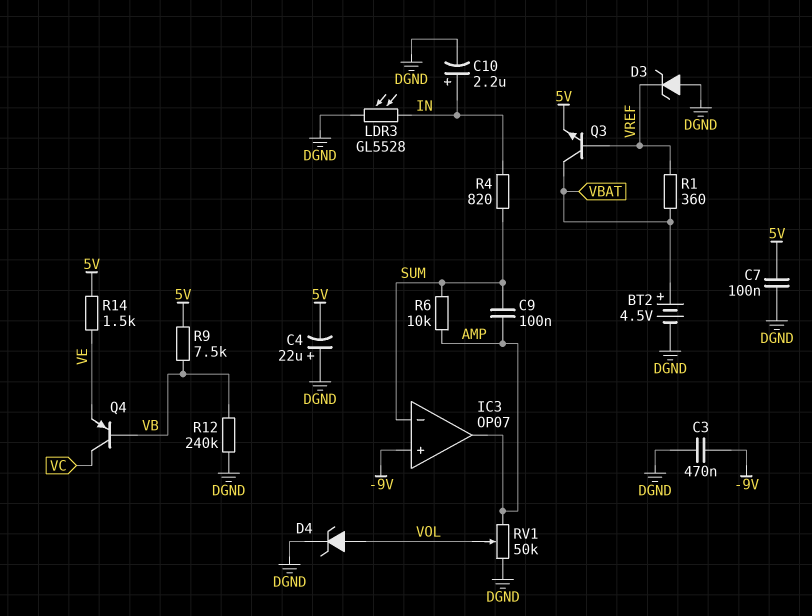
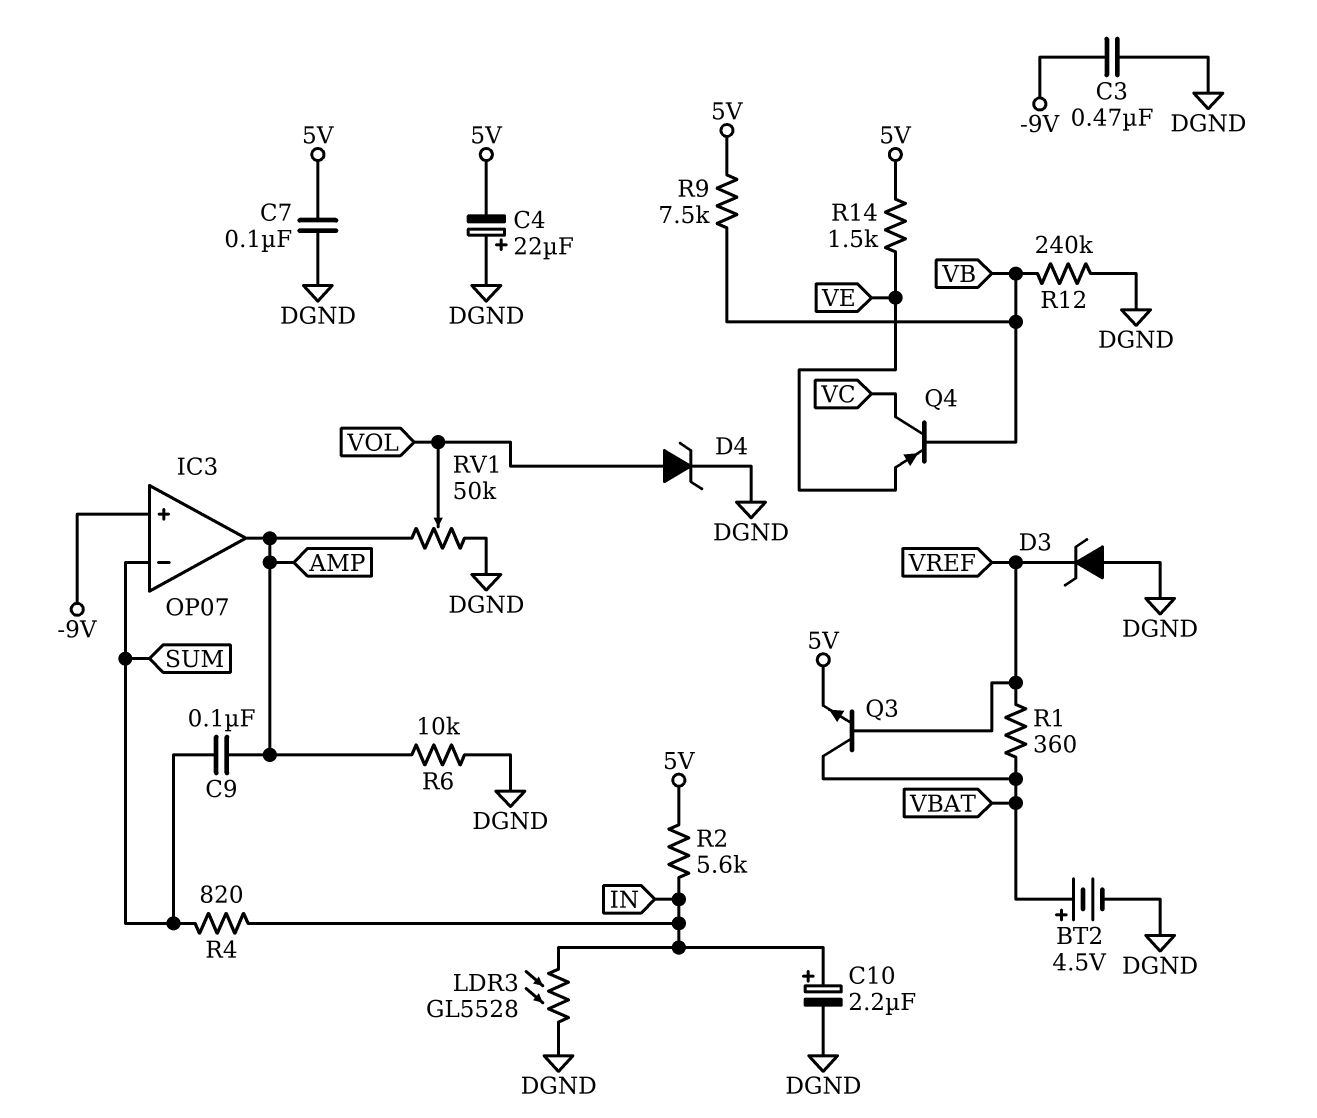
R2: none -> 5.6k (5V, IN)
R6: 10k (AMP, SUM) -> 10k (AMP, DGND)

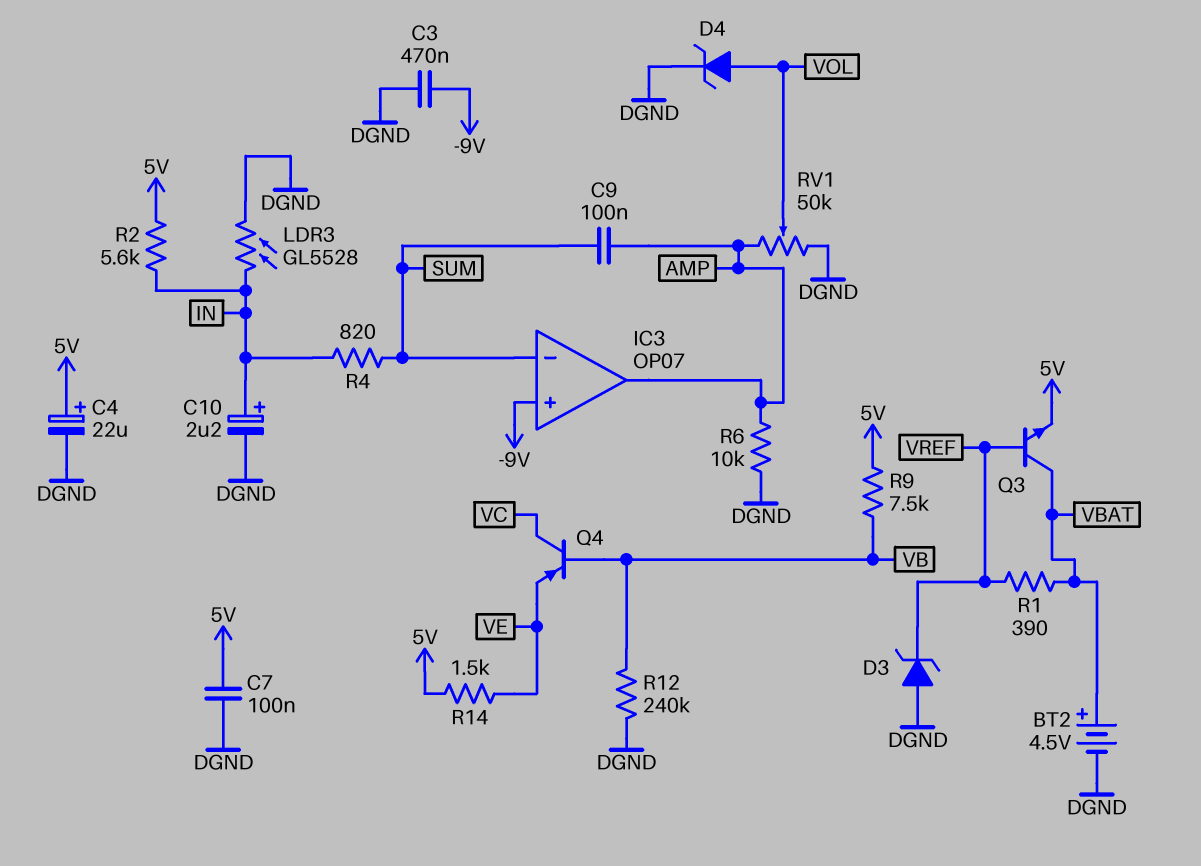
C4: 22uF (plus DGND, minus 5V) -> 22uF (plus 5V, minus DGND)
R1: 360 (VBAT, VREF) -> 390 (VBAT, VREF)

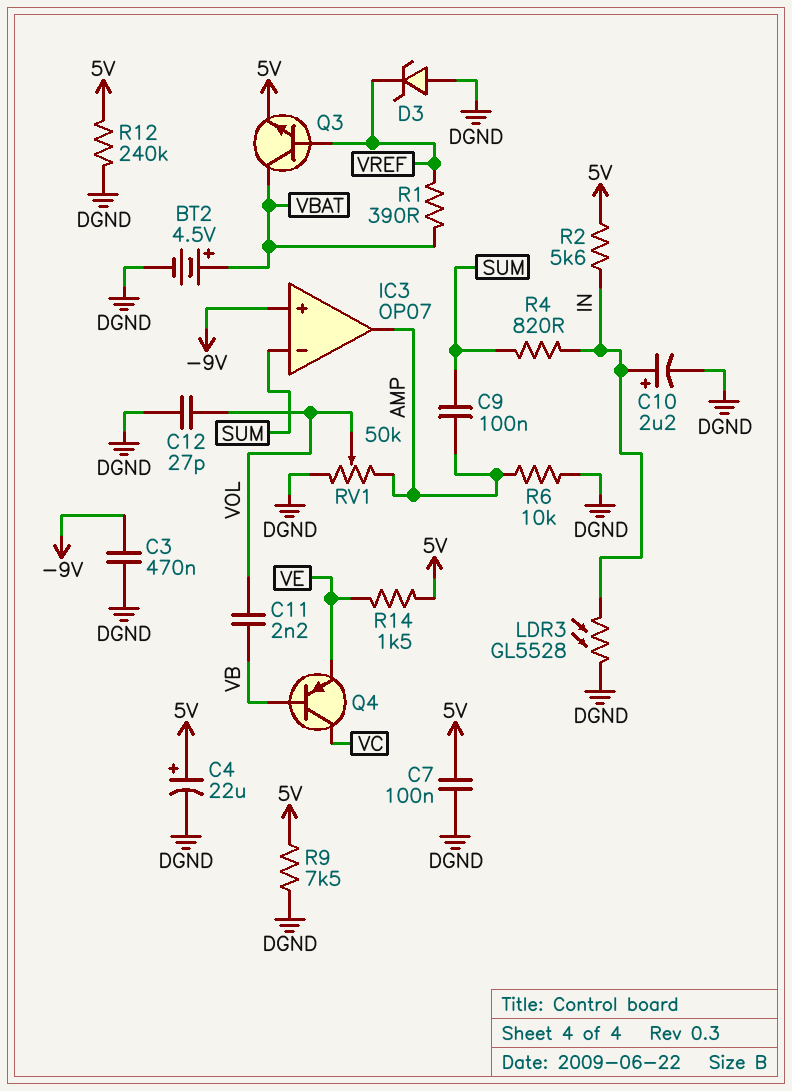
C11: none -> 2.2nF (VB, VOL)
C12: none -> 27pF (DGND, VOL)
D4: zener (A VOL, K DGND) -> none
R9: 7.5k (5V, VB) -> 7.5k (5V, DGND)
R12: 240k (DGND, VB) -> 240k (5V, DGND)

